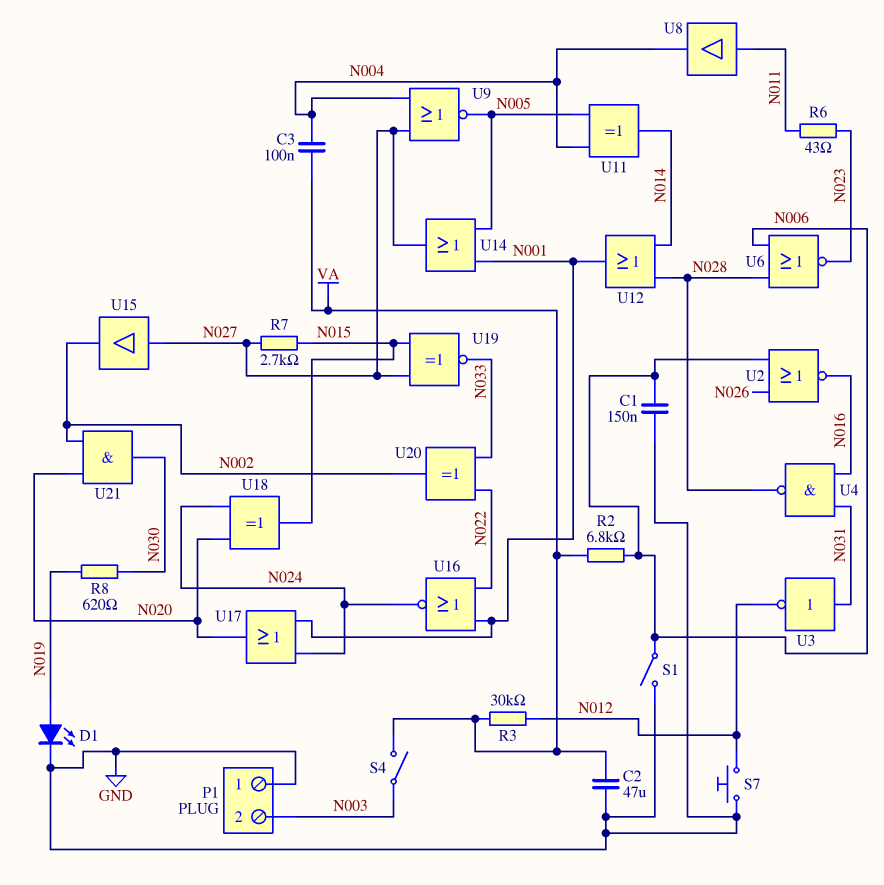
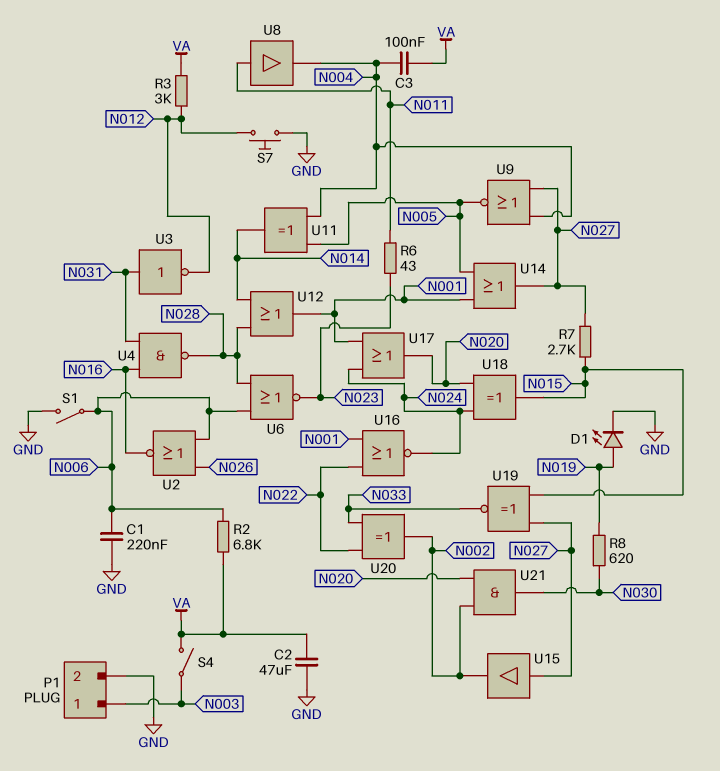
C1: 150nF (GND, N006) -> 220nF (GND, N006)
P1 pin 1: GND -> N003
P1 pin 2: N003 -> GND
R3: 30k (N012, VA) -> 3k (N012, VA)

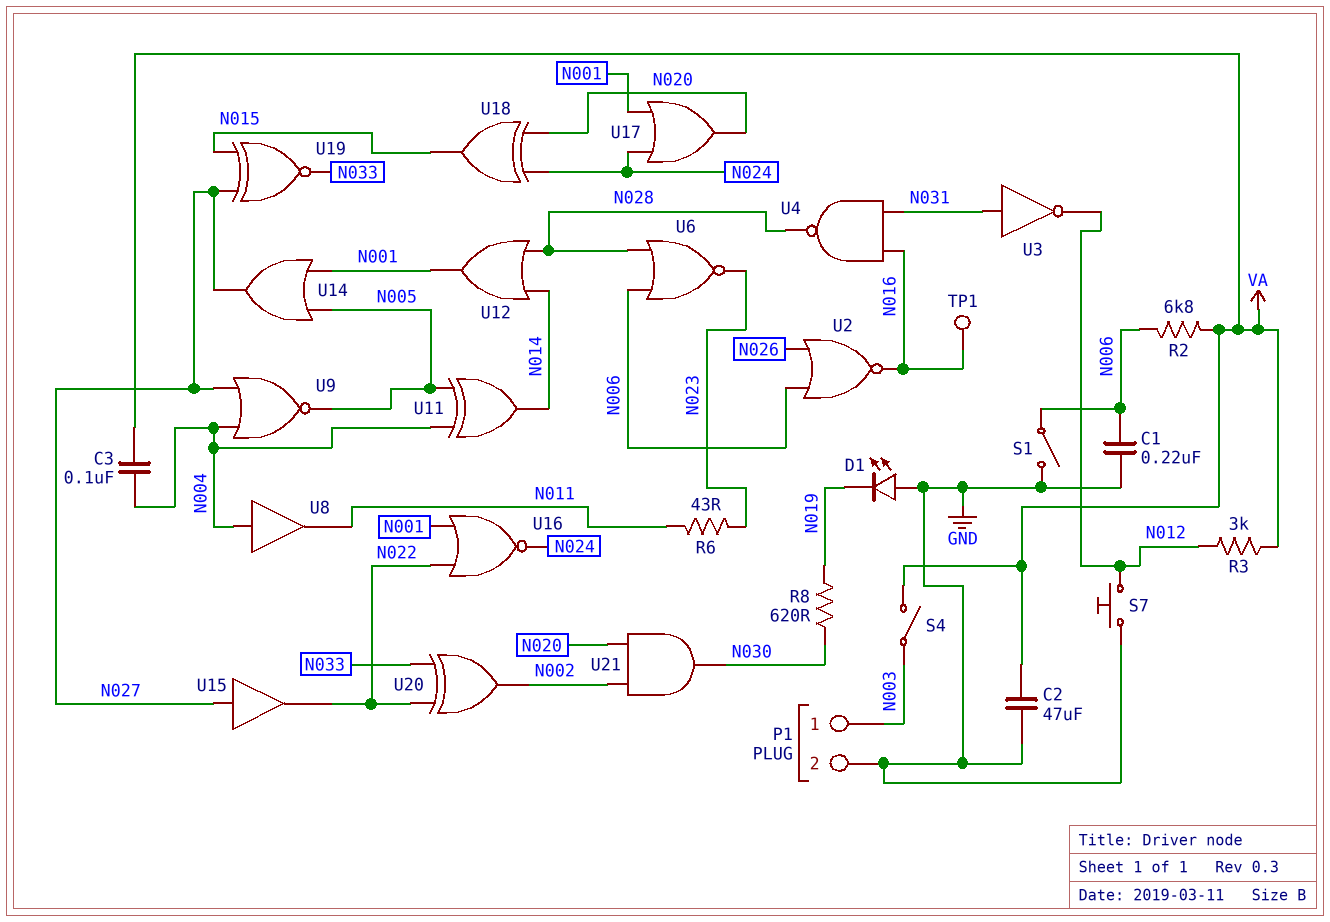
D1: LED (A N019, K GND) -> LED (A GND, K N019)
R7: 2.7k (N015, N027) -> none
TP1: none -> test point (N016)
U8: buffer (in N011, out N004) -> buffer (in N004, out N011)
U15: buffer (in N027, out N002) -> buffer (in N027, out N022)

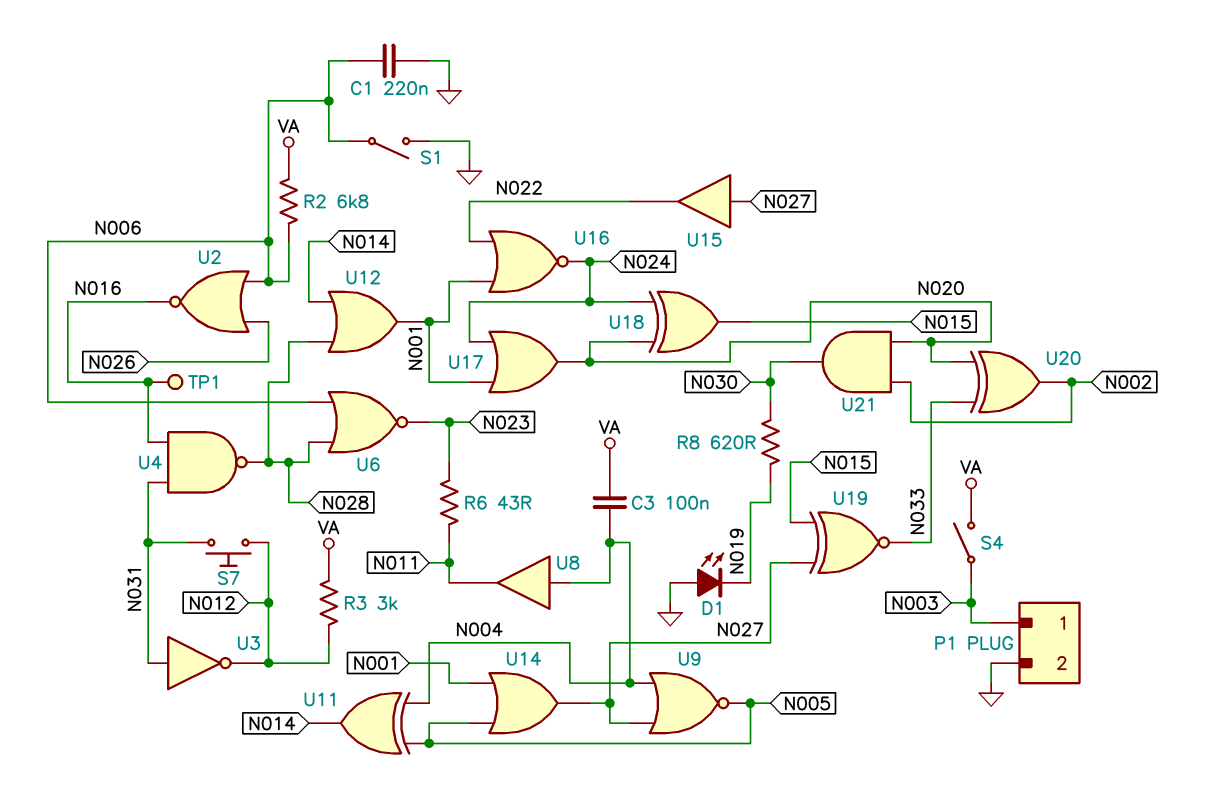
C2: 47uF (GND, VA) -> none
S7: button (GND, N012) -> button (N012, N031)
U20: XOR (in N022, in N033, out N002) -> XOR (in N020, in N033, out N002)

